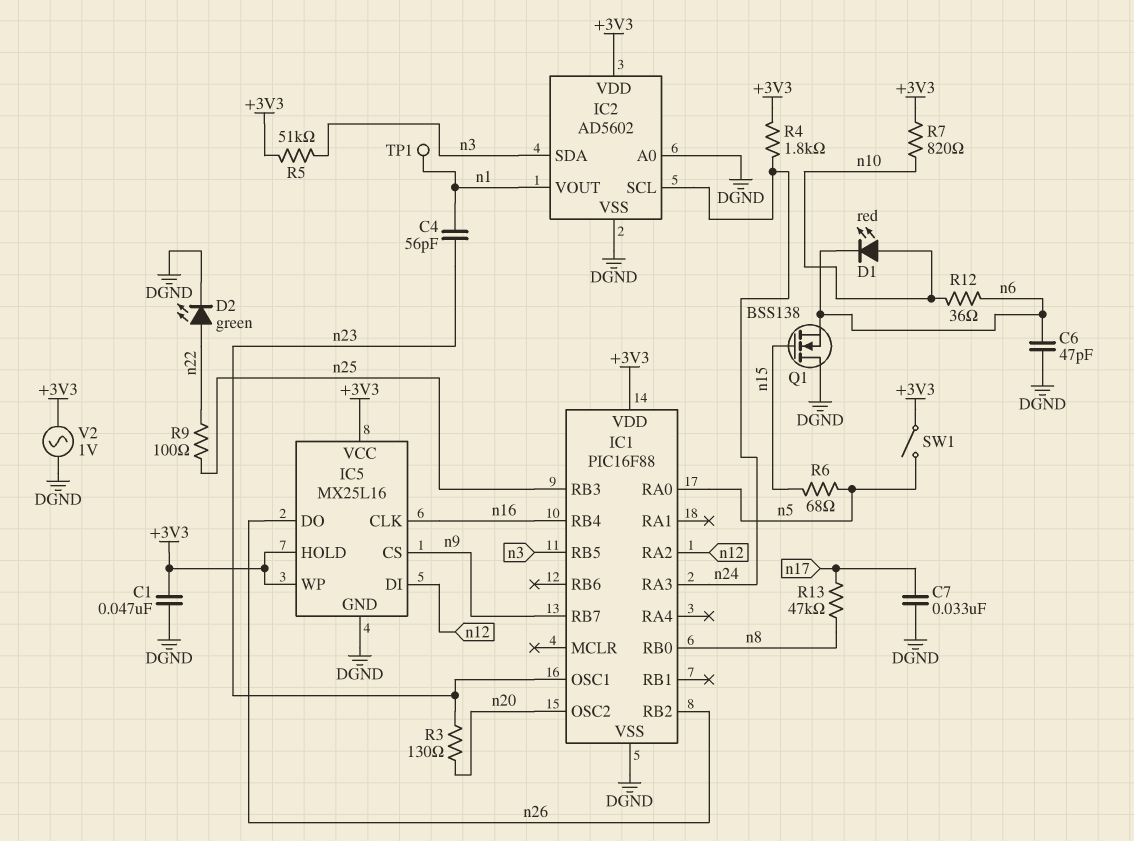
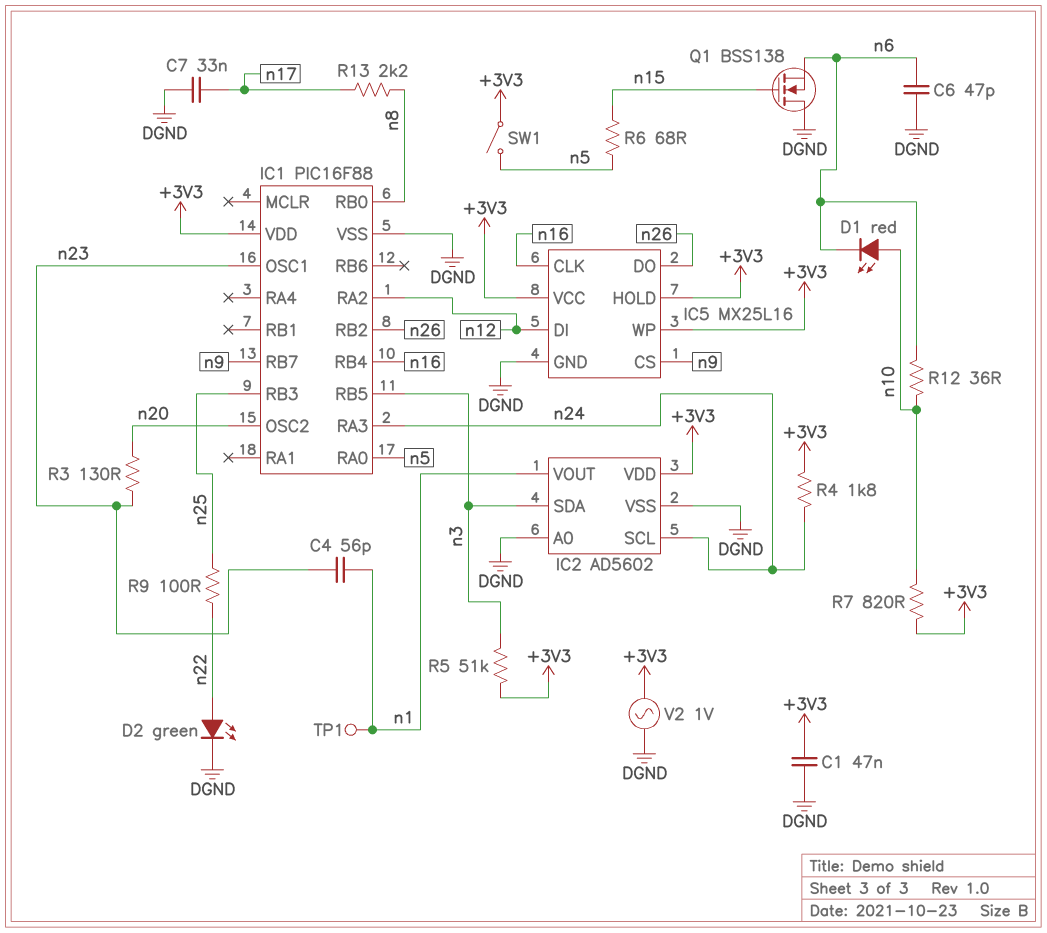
R13: 47k (n8, n17) -> 2.2k (n8, n17)

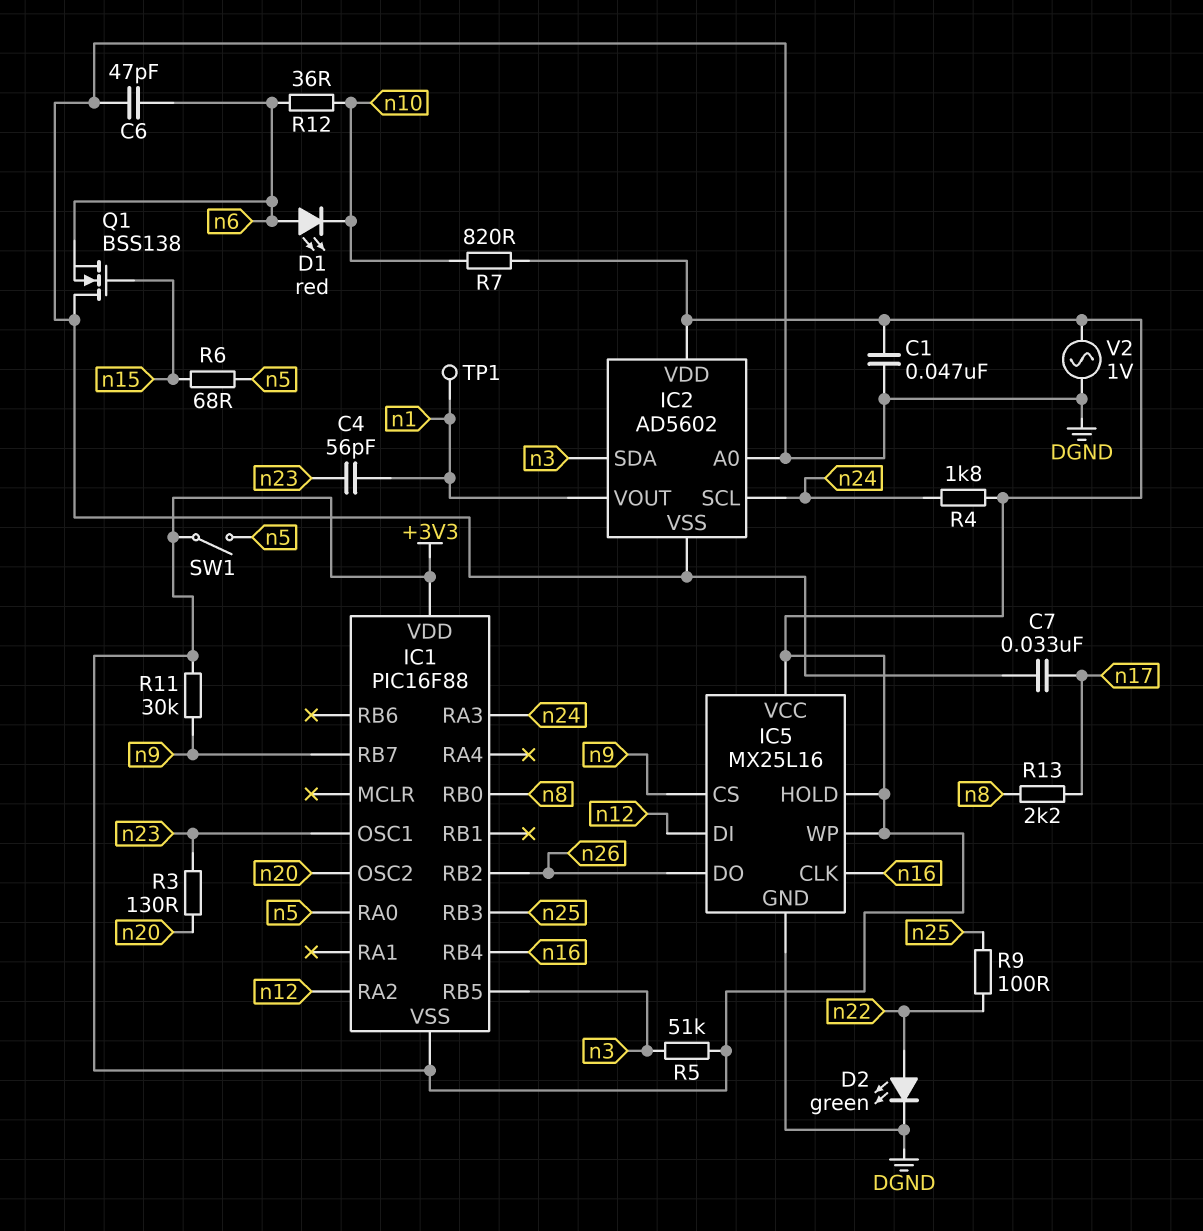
D1: LED red (A n10, K n6) -> LED red (A n6, K n10)
IC1 pin VSS: DGND -> +3V3
R11: none -> 30k (+3V3, n9)

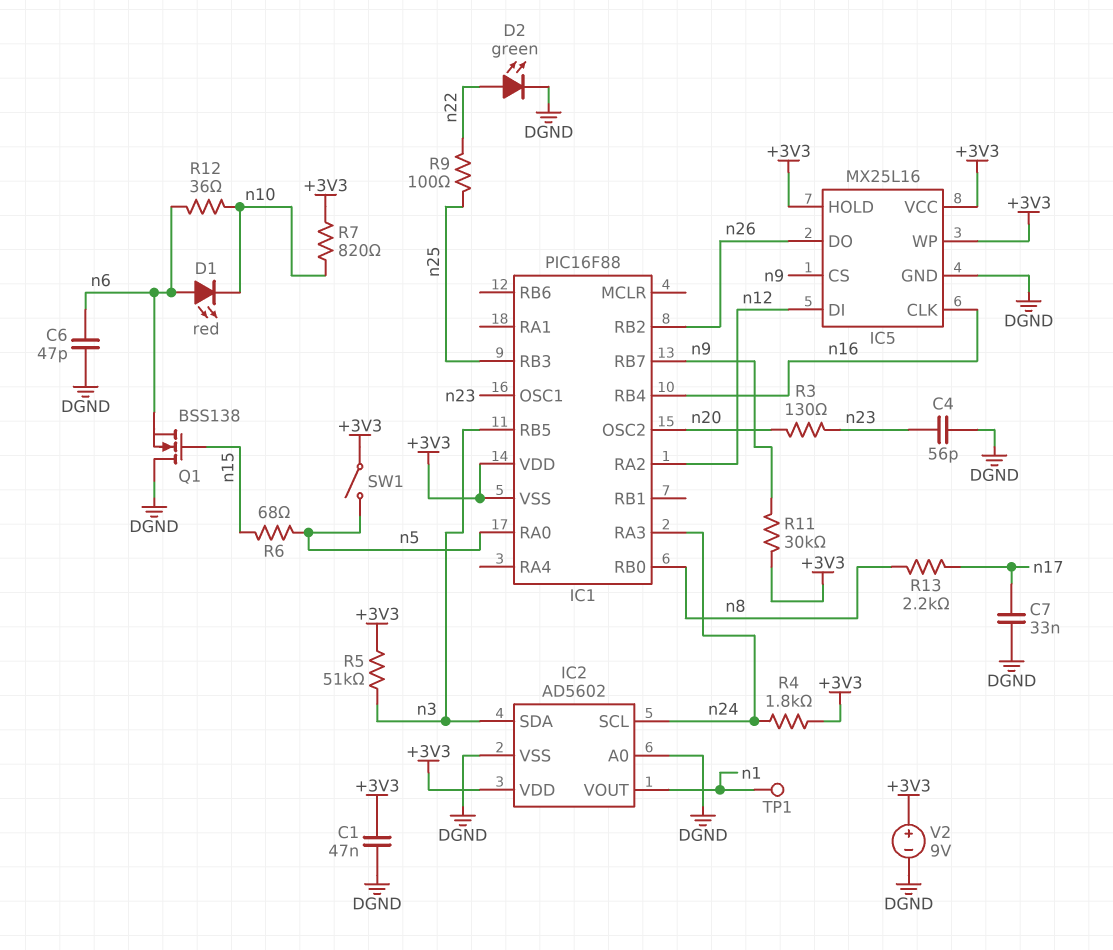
C4: 56pF (n1, n23) -> 56pF (DGND, n23)
V2: AC 1V (+3V3, DGND) -> 9V (plus +3V3, minus DGND)

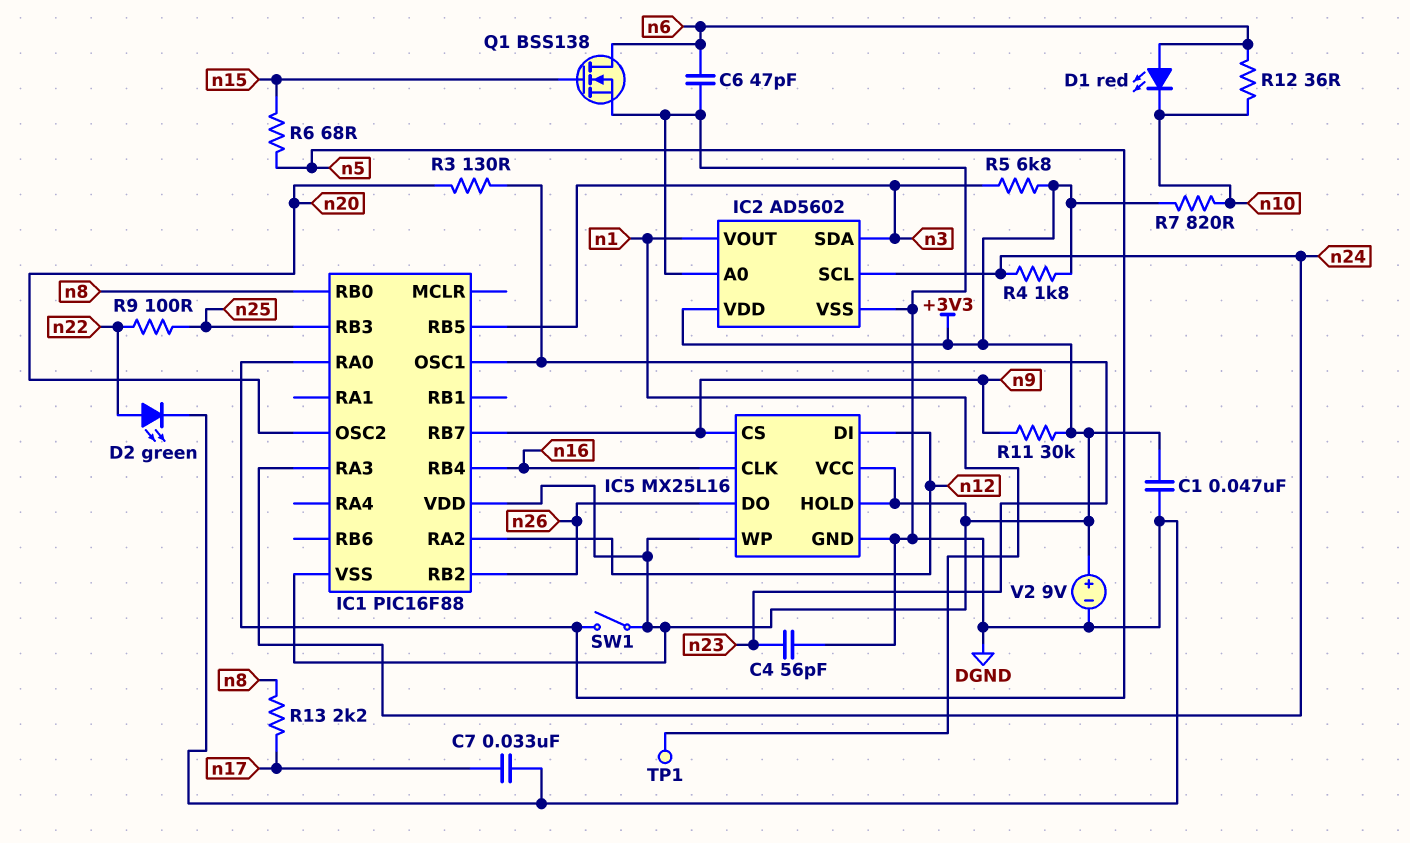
Q1: NMOS BSS138 (G n15, D DGND, S n6) -> NMOS BSS138 (G n15, D n6, S DGND)
R5: 51k (+3V3, n3) -> 6.8k (+3V3, n3)

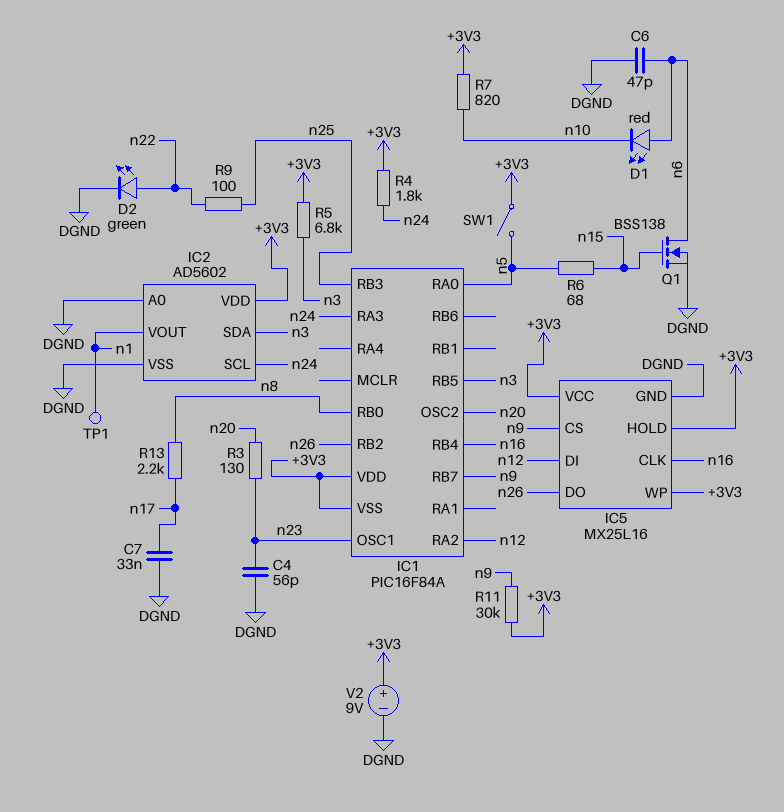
C1: 47nF (+3V3, DGND) -> none
IC1: PIC16F88 -> PIC16F84A
R12: 36 (n6, n10) -> none

